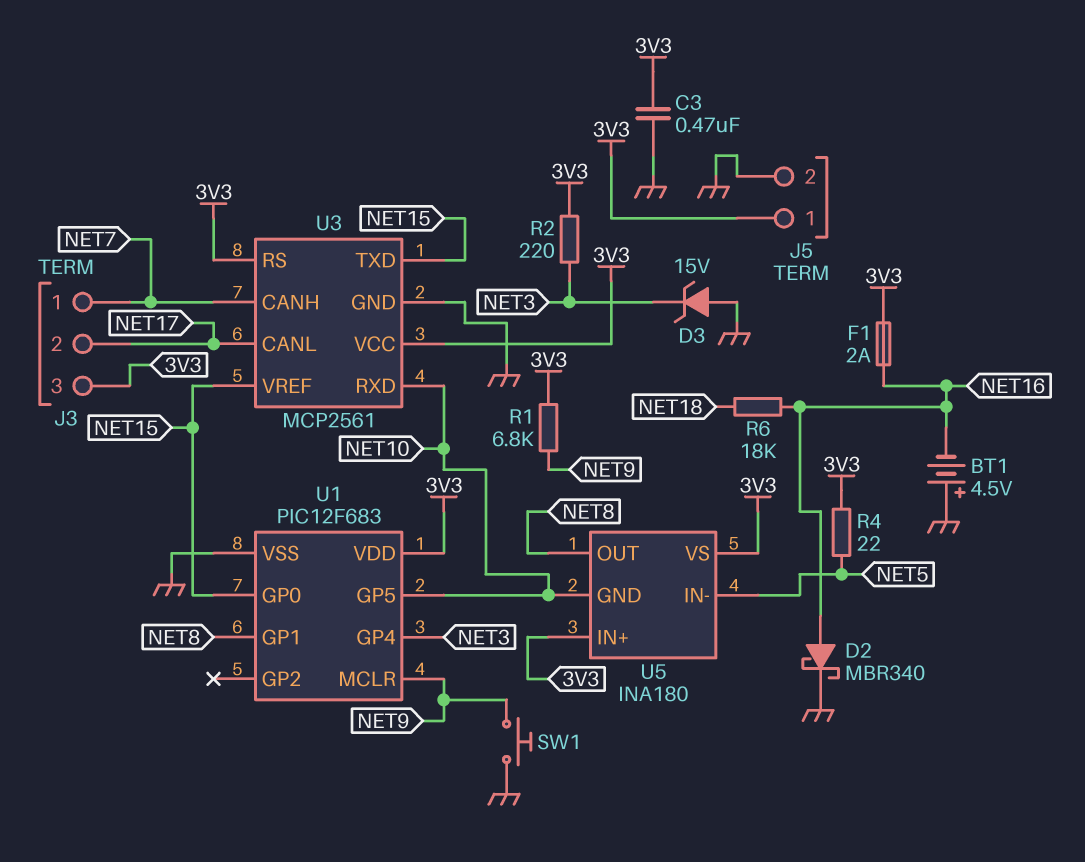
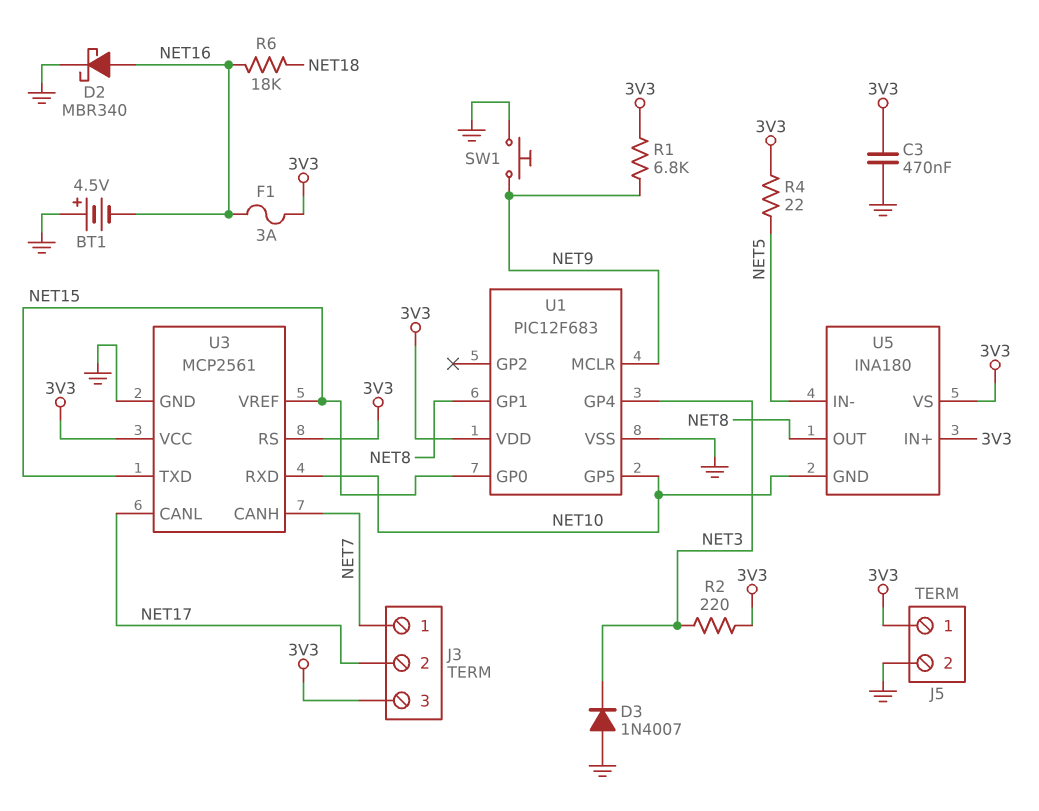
D3: zener 15V (A GND, K NET3) -> diode 1N4007 (A GND, K NET3)
F1: 2A (3V3, NET16) -> 3A (3V3, NET16)

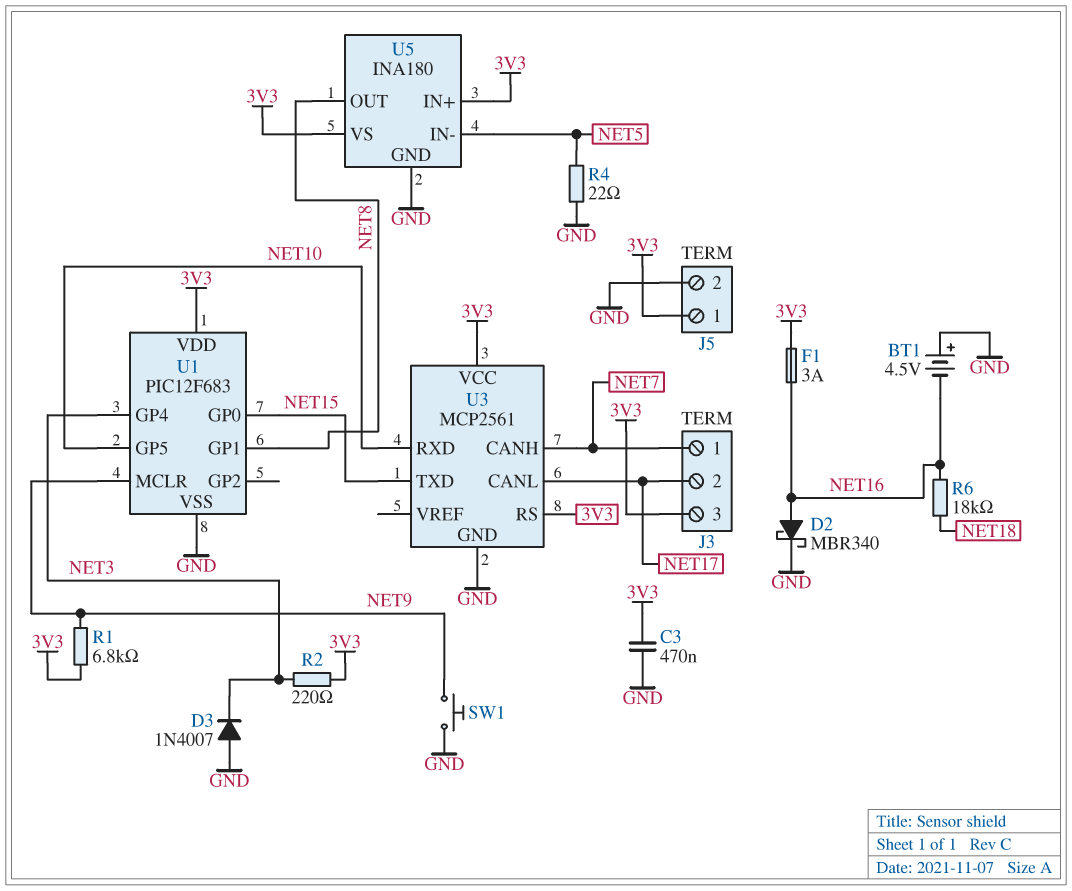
R4: 22 (3V3, NET5) -> 22 (GND, NET5)
U3 pin VREF: NET15 -> none
U5 pin GND: NET10 -> GND

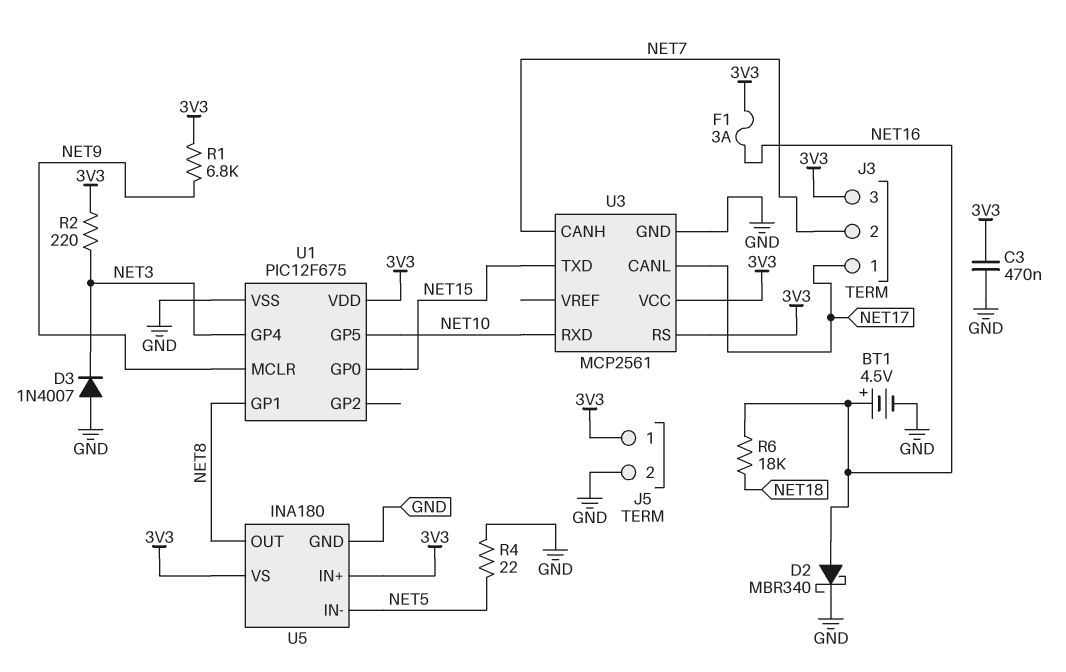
BT1: 4.5V (plus GND, minus NET16) -> 4.5V (plus NET16, minus GND)
J3 pin 1: NET7 -> NET17
J3 pin 2: NET17 -> NET7
SW1: button (GND, NET9) -> none
U1: PIC12F683 -> PIC12F675

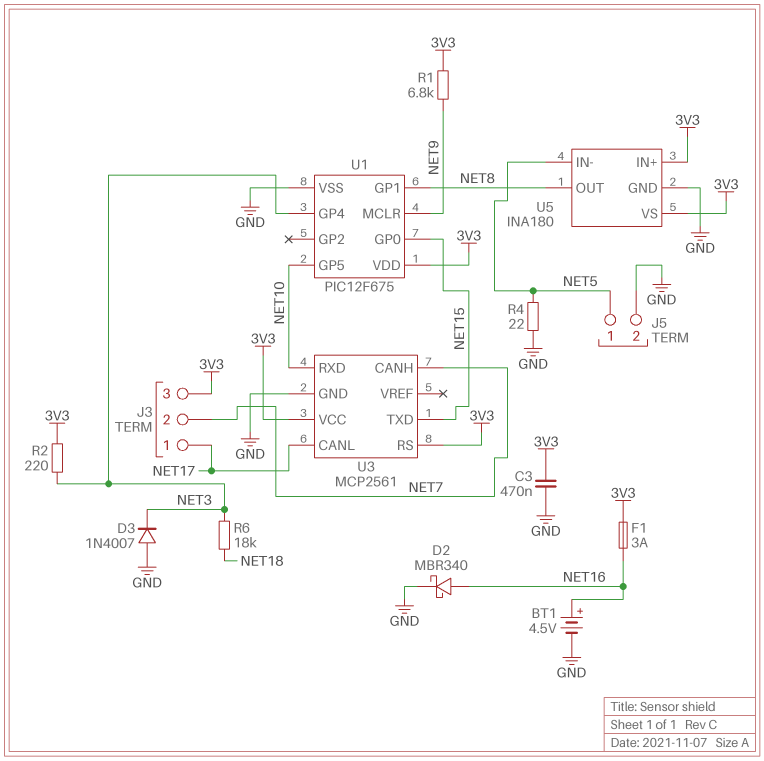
J5 pin 1: 3V3 -> NET5
R6: 18k (NET16, NET18) -> 18k (NET3, NET18)

